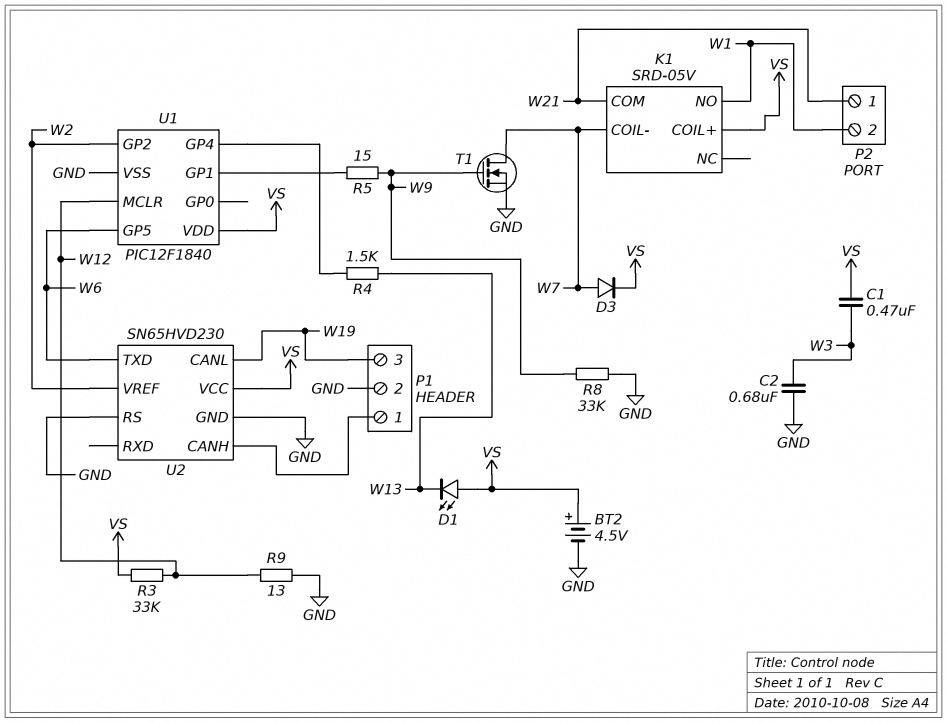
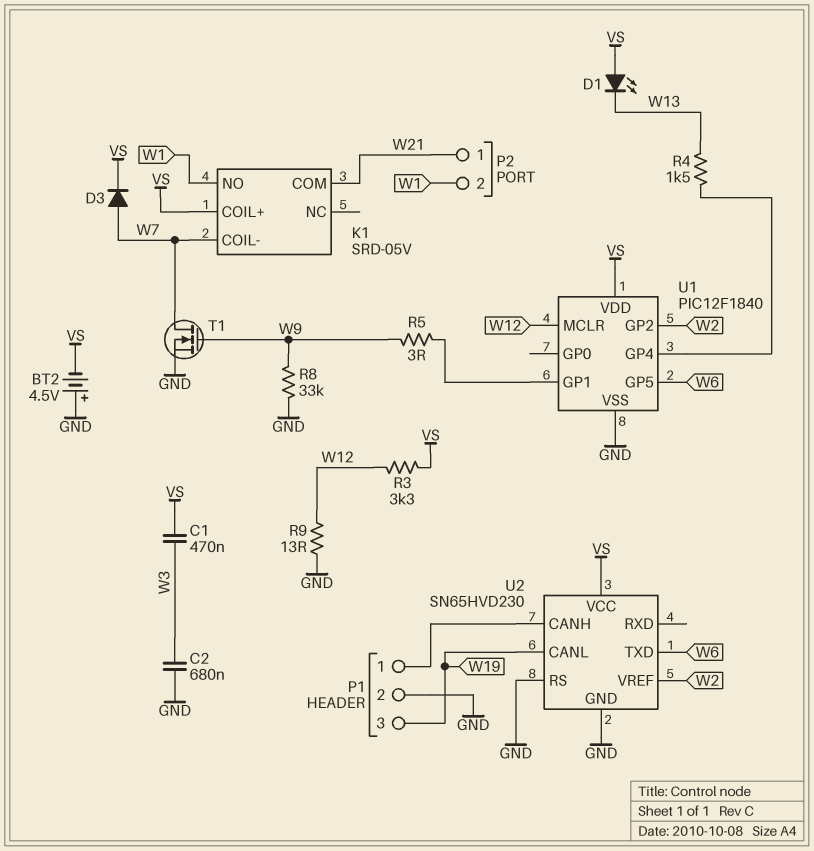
BT2: 4.5V (plus VS, minus GND) -> 4.5V (plus GND, minus VS)
R3: 33k (VS, W12) -> 3.3k (VS, W12)
R5: 15 (U1/GP1, W9) -> 3 (U1/GP1, W9)

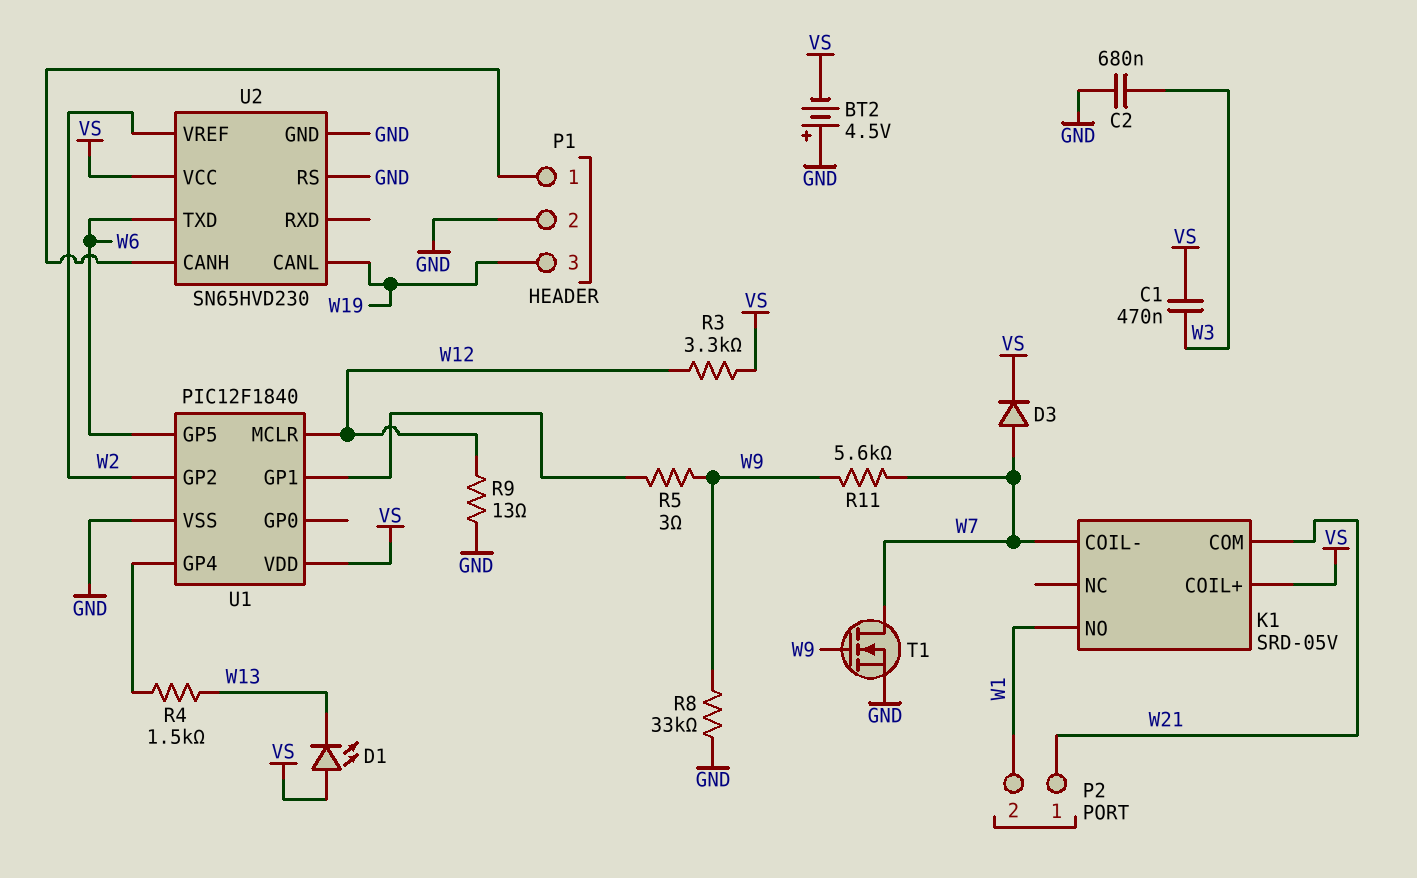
R11: none -> 5.6k (W7, W9)

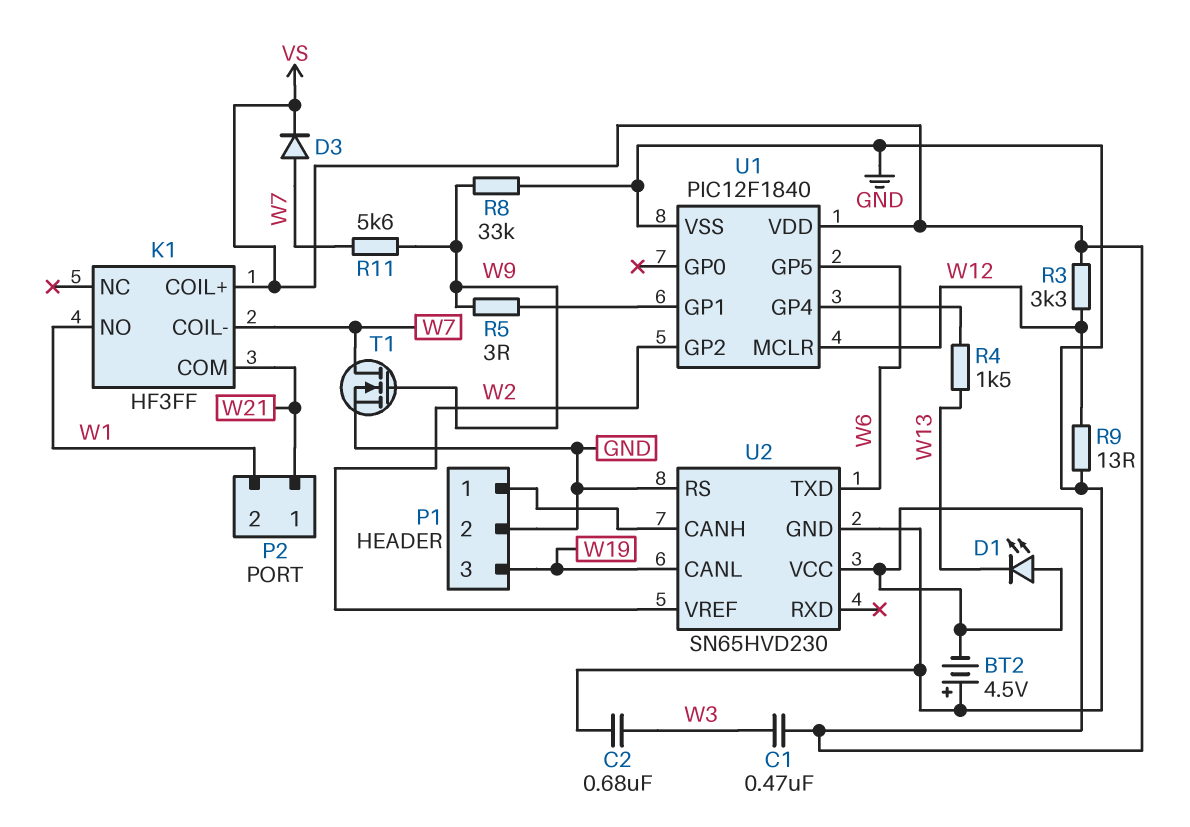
K1: SRD-05V -> HF3FF

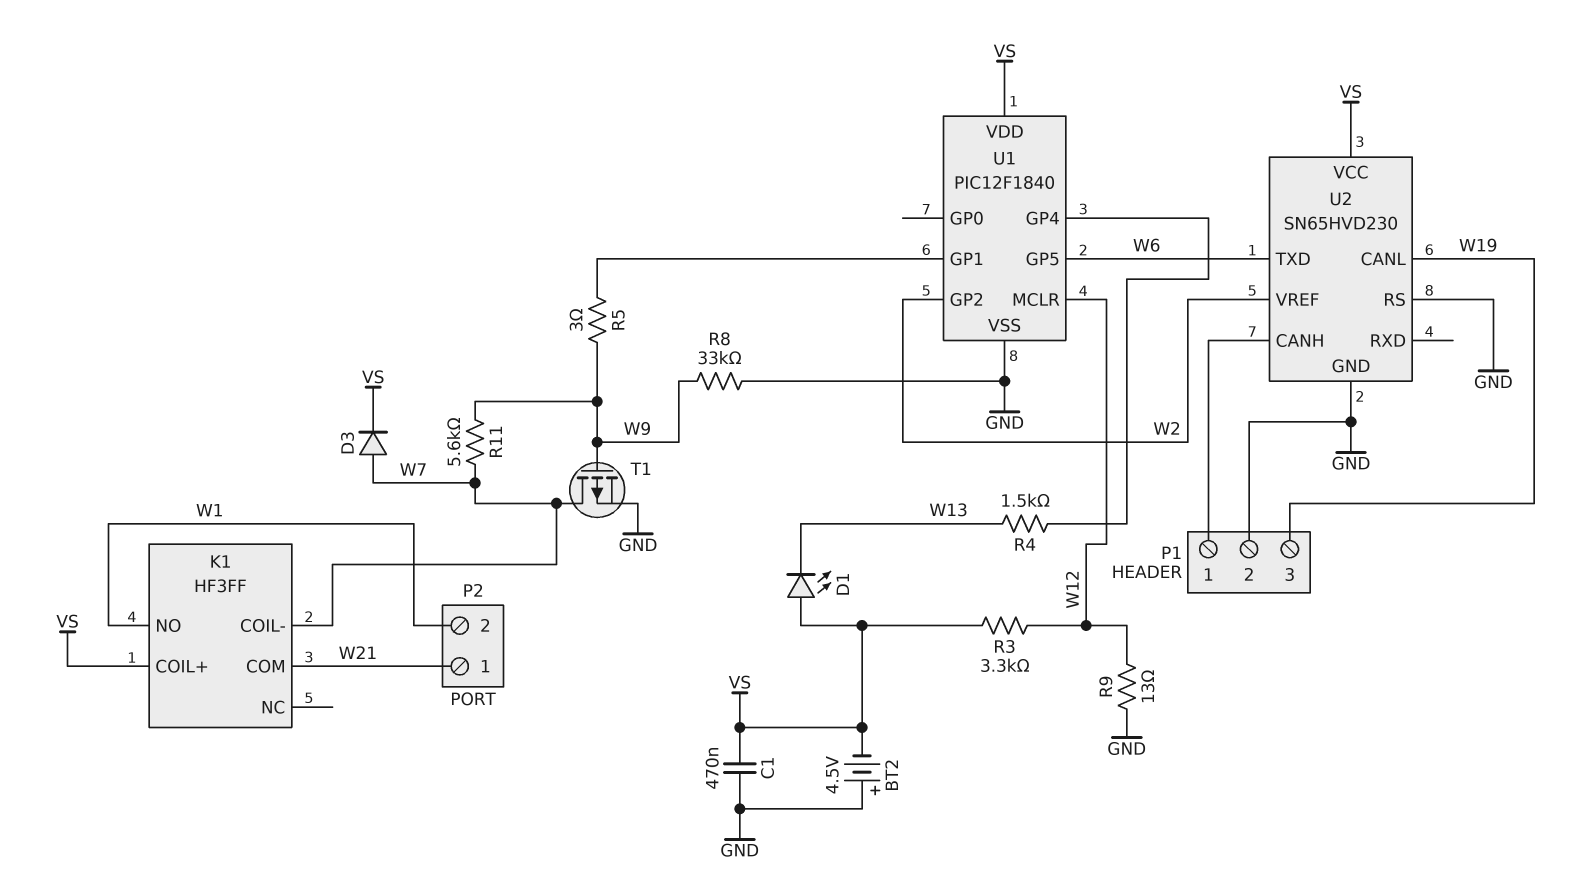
C1: 470nF (VS, W3) -> 470nF (GND, VS)
C2: 680nF (GND, W3) -> none
T1: NMOS (G W9, D W7, S GND) -> PMOS (G W9, D W7, S GND)

